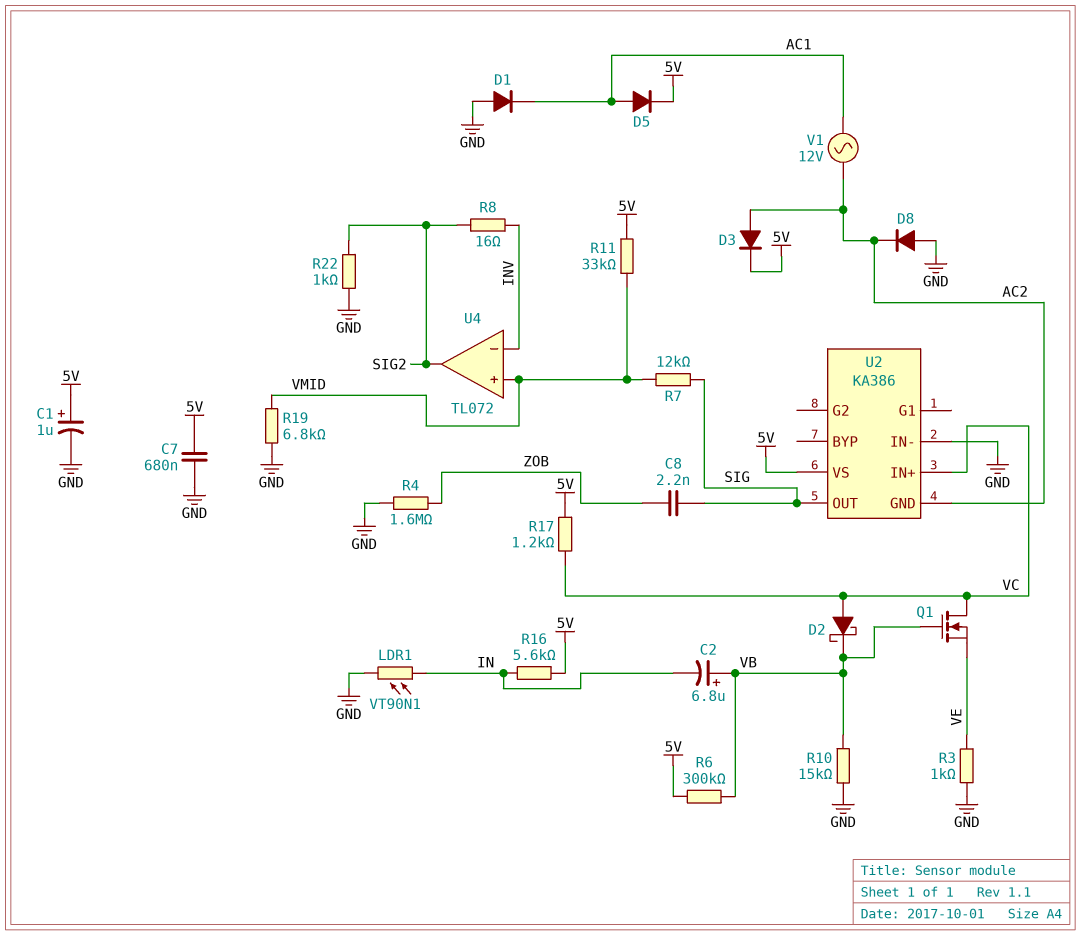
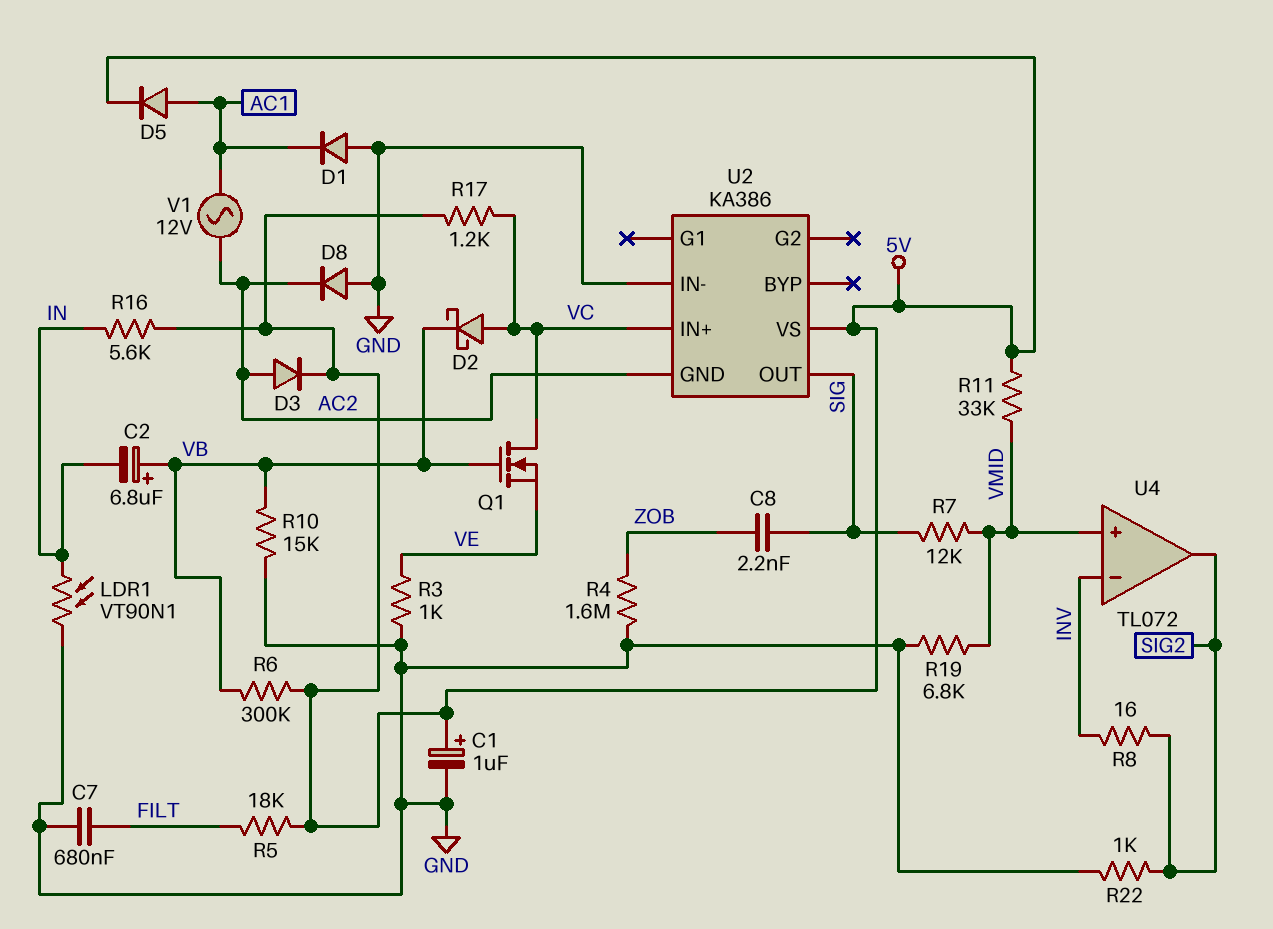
C7: 680nF (5V, GND) -> 680nF (FILT, GND)
R5: none -> 18k (5V, FILT)

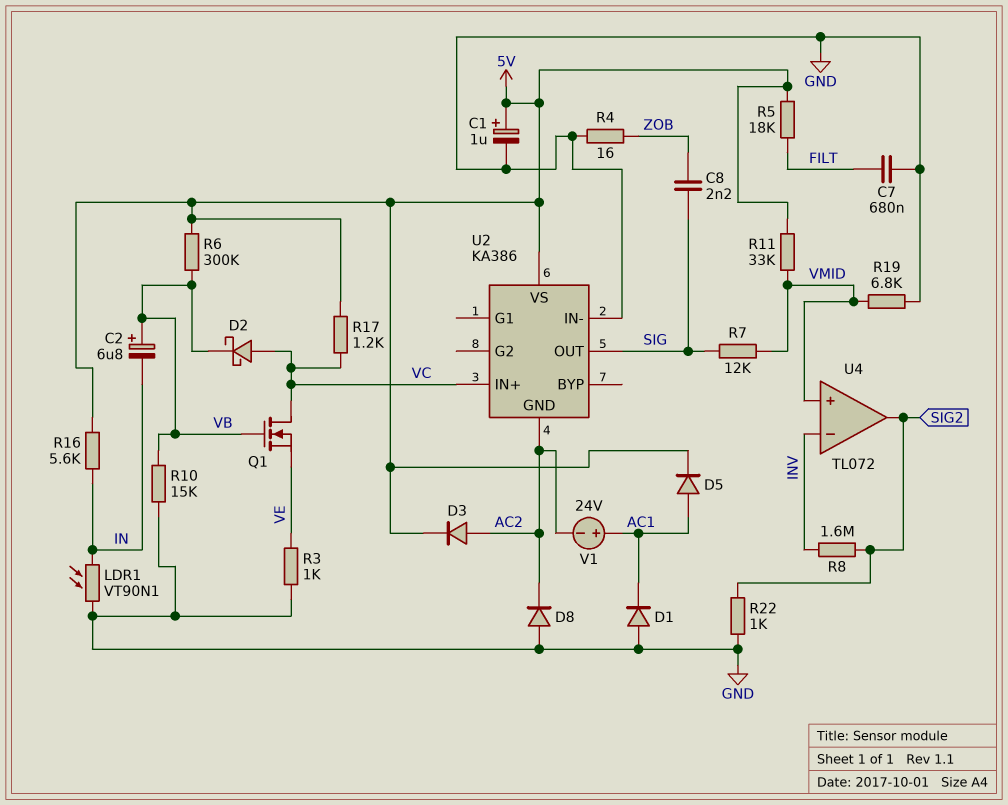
R4: 1.6M (GND, ZOB) -> 16 (GND, ZOB)
R8: 16 (INV, SIG2) -> 1.6M (INV, SIG2)
V1: AC 12V (AC1, AC2) -> 24V (plus AC1, minus AC2)

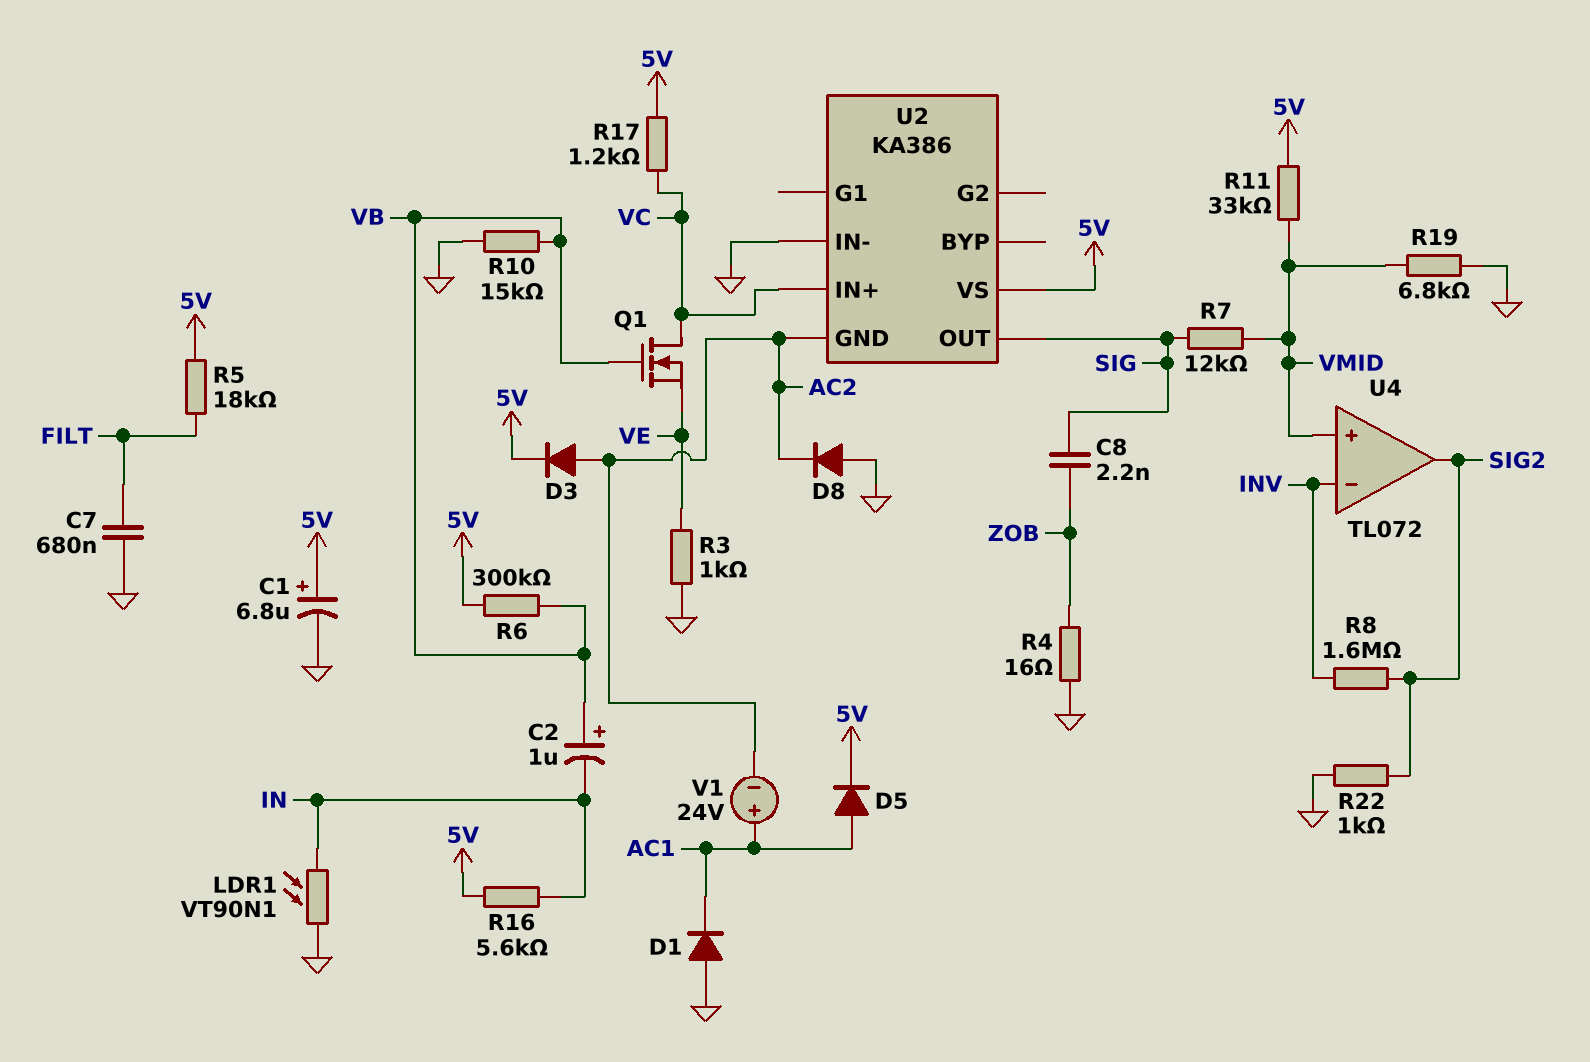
C1: 1uF (plus 5V, minus GND) -> 6.8uF (plus 5V, minus GND)
C2: 6.8uF (plus VB, minus IN) -> 1uF (plus VB, minus IN)
D2: schottky (A VC, K VB) -> none

